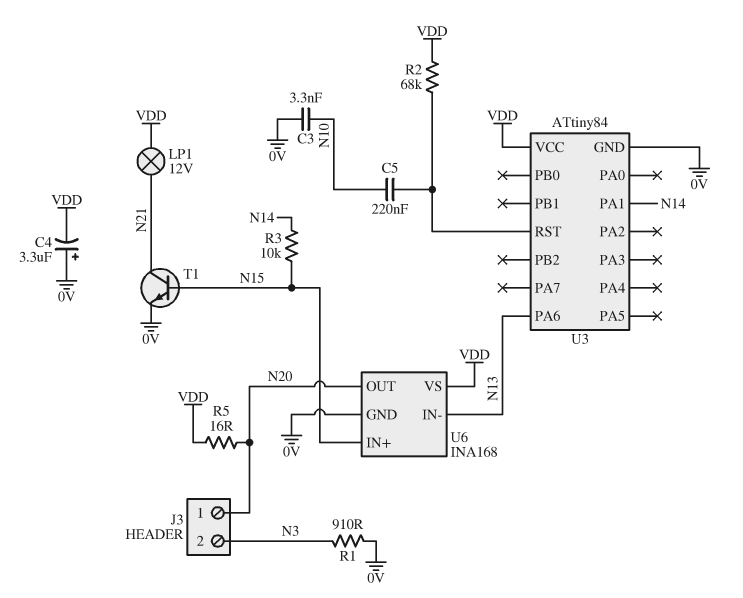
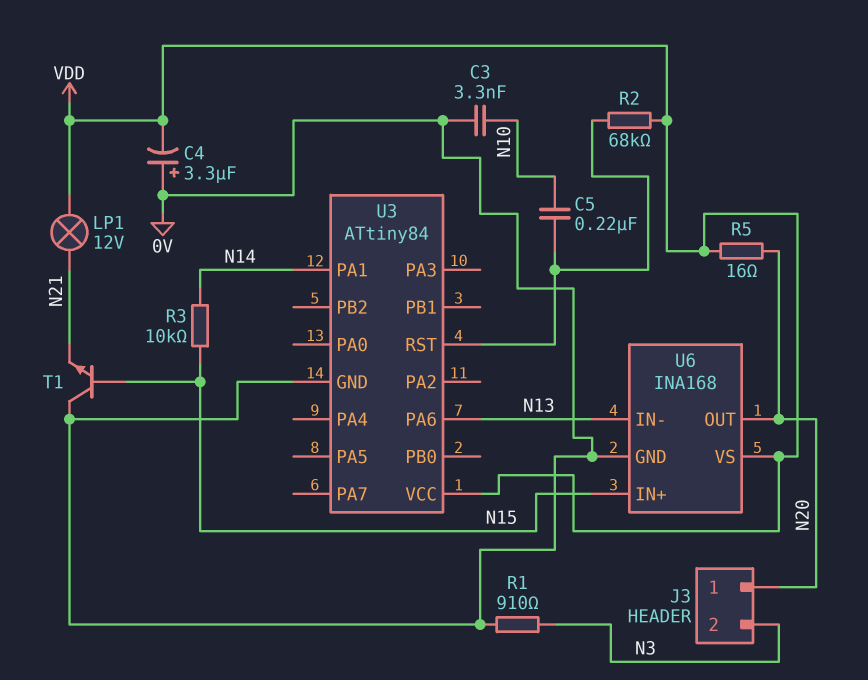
T1: NPN (B N15, C N21, E 0V) -> NPN (B N15, C 0V, E N21)

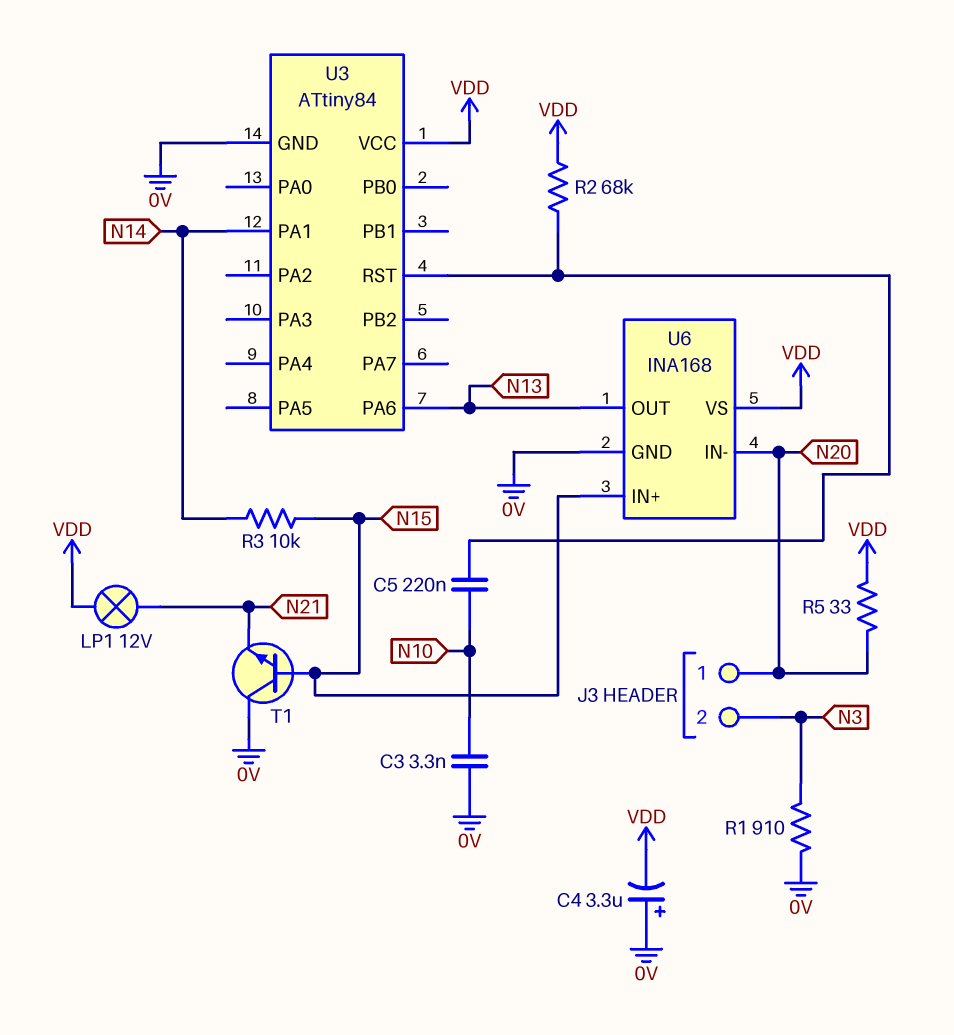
R5: 16 (N20, VDD) -> 33 (N20, VDD)
U6 pin IN-: N13 -> N20
U6 pin OUT: N20 -> N13

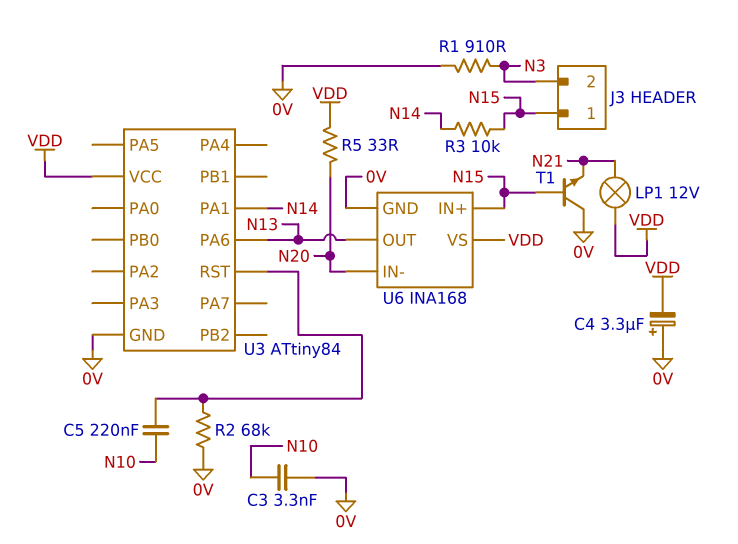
J3 pin 1: N20 -> N15
R2: 68k (U3/RST, VDD) -> 68k (0V, U3/RST)

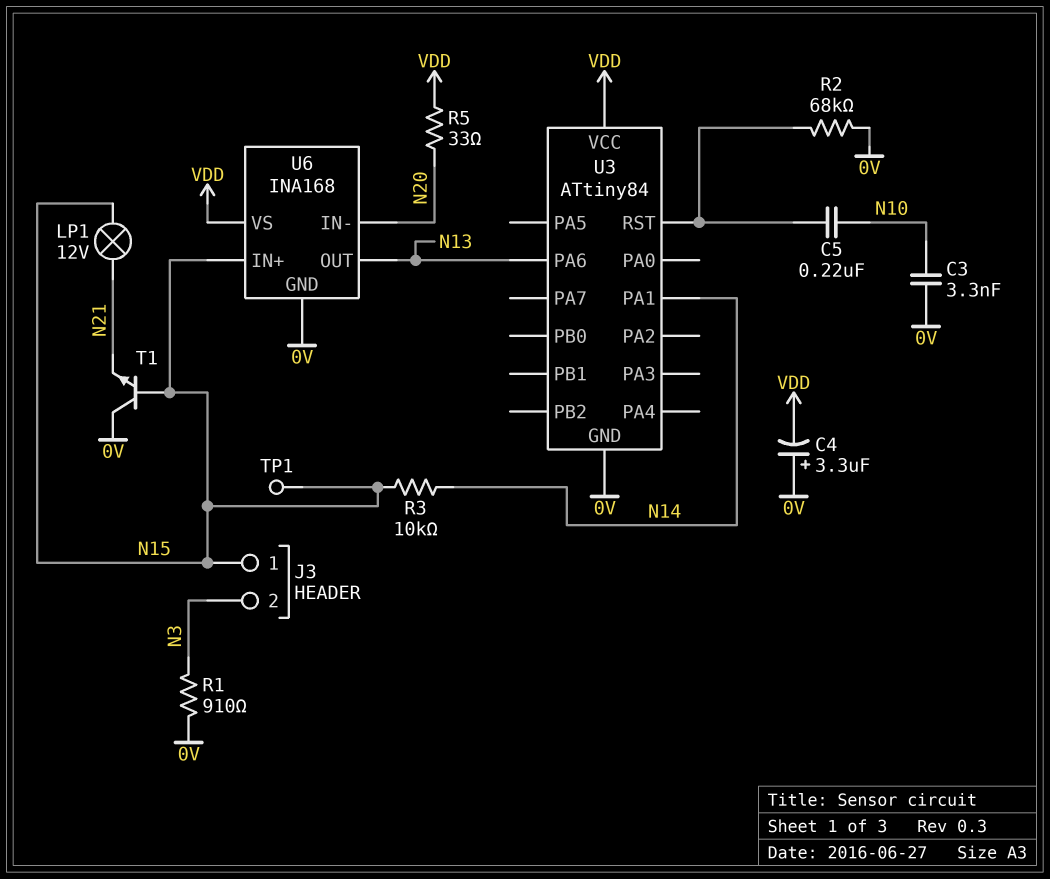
LP1: lamp 12V (N21, VDD) -> lamp 12V (N15, N21)
TP1: none -> test point (N15)

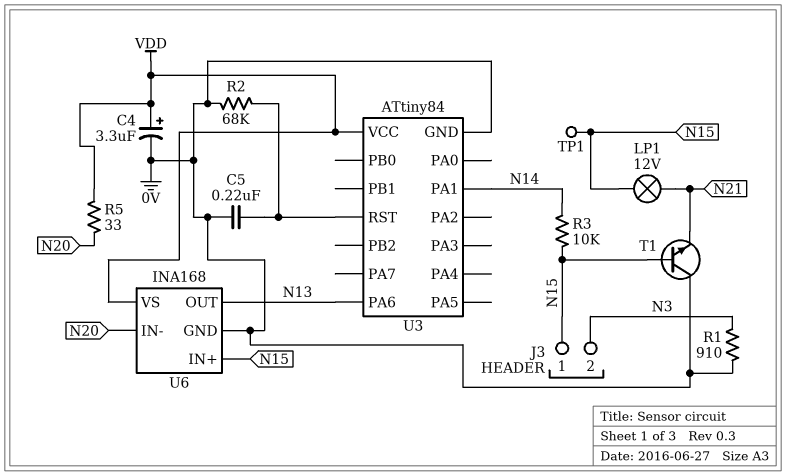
C3: 3.3nF (0V, N10) -> none
C4: 3.3uF (plus 0V, minus VDD) -> 3.3uF (plus VDD, minus 0V)
C5: 220nF (N10, U3/RST) -> 220nF (0V, U3/RST)

